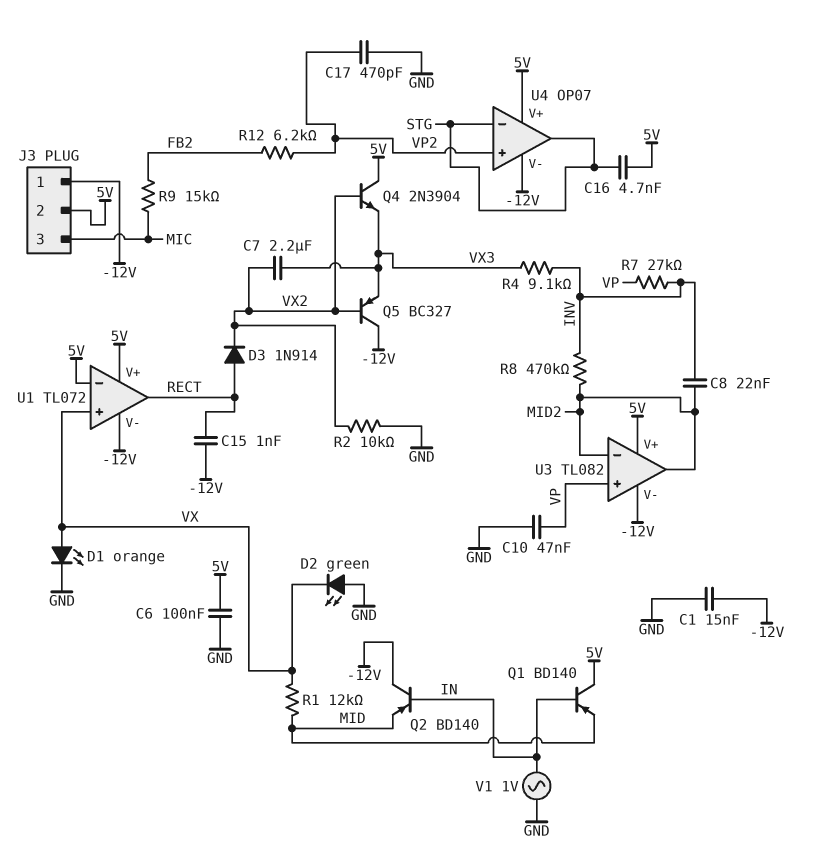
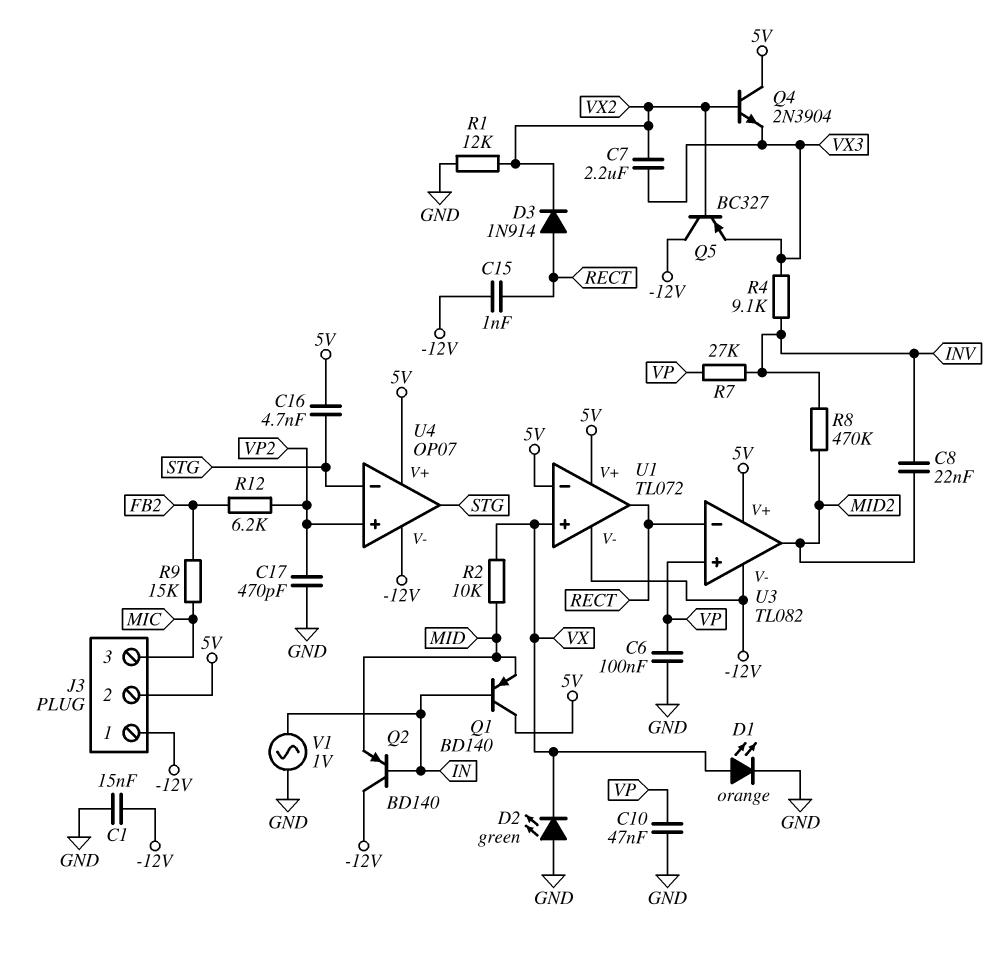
C6: 100nF (5V, GND) -> 100nF (GND, VP)
R1: 12k (MID, VX) -> 12k (GND, VX2)
R2: 10k (GND, VX2) -> 10k (MID, VX)
U3 pin in-: MID2 -> RECT

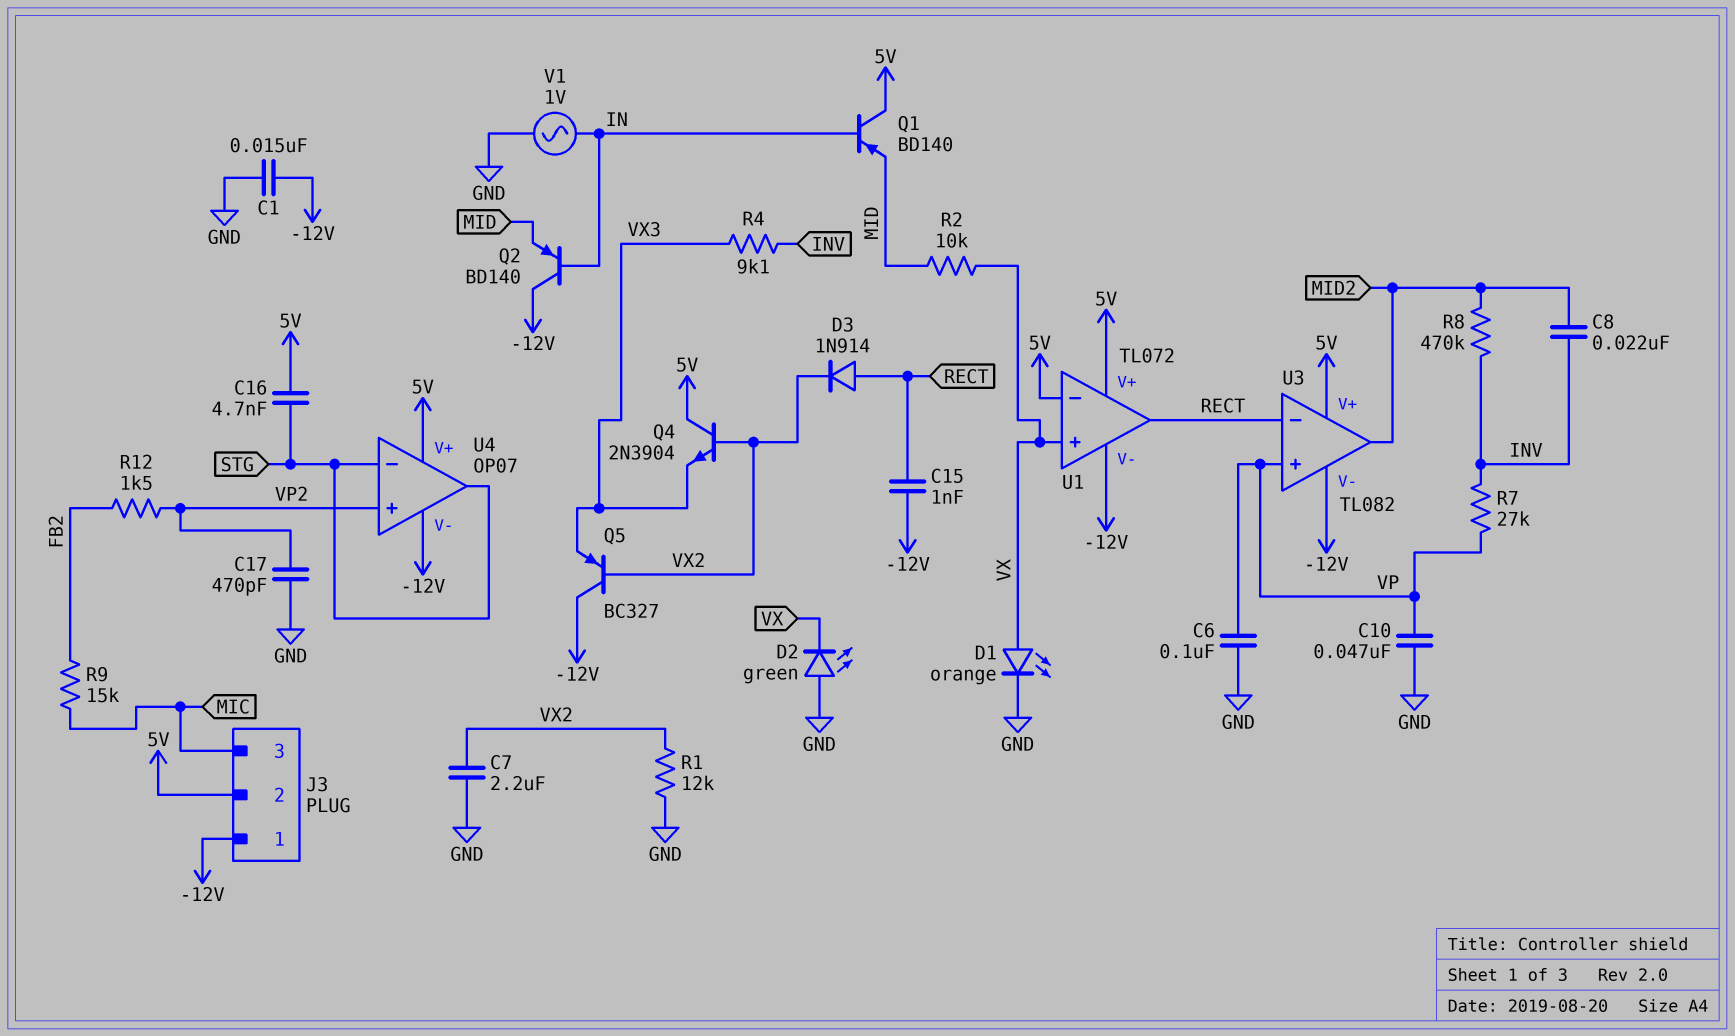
C7: 2.2uF (VX2, VX3) -> 2.2uF (GND, VX2)
R12: 6.2k (FB2, VP2) -> 1.5k (FB2, VP2)

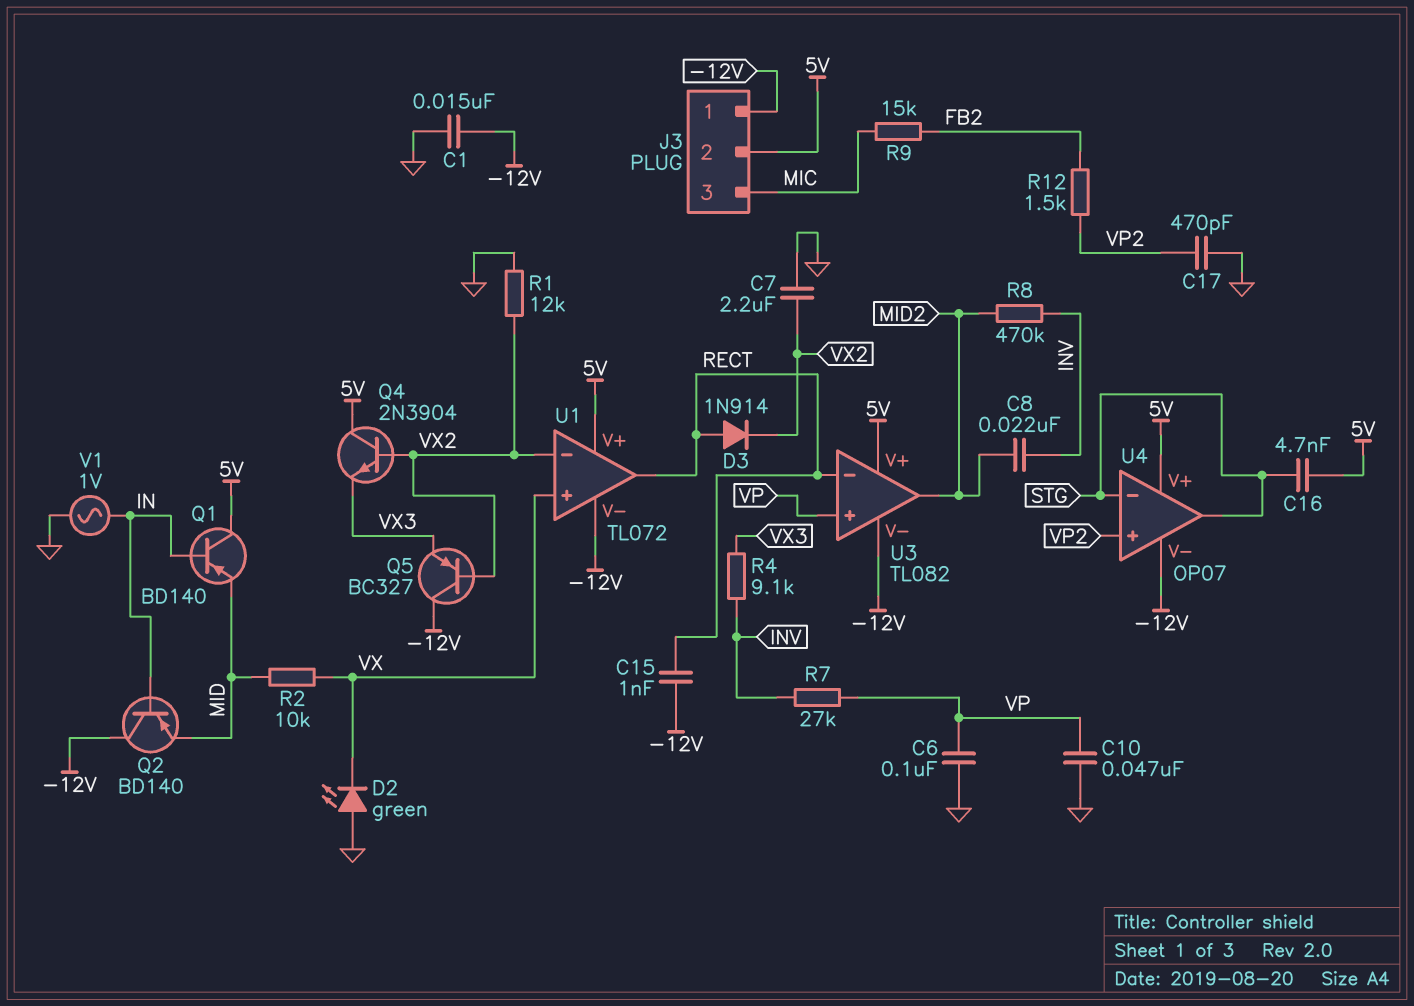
D1: LED orange (A VX, K GND) -> none
U1 pin in-: 5V -> VX2

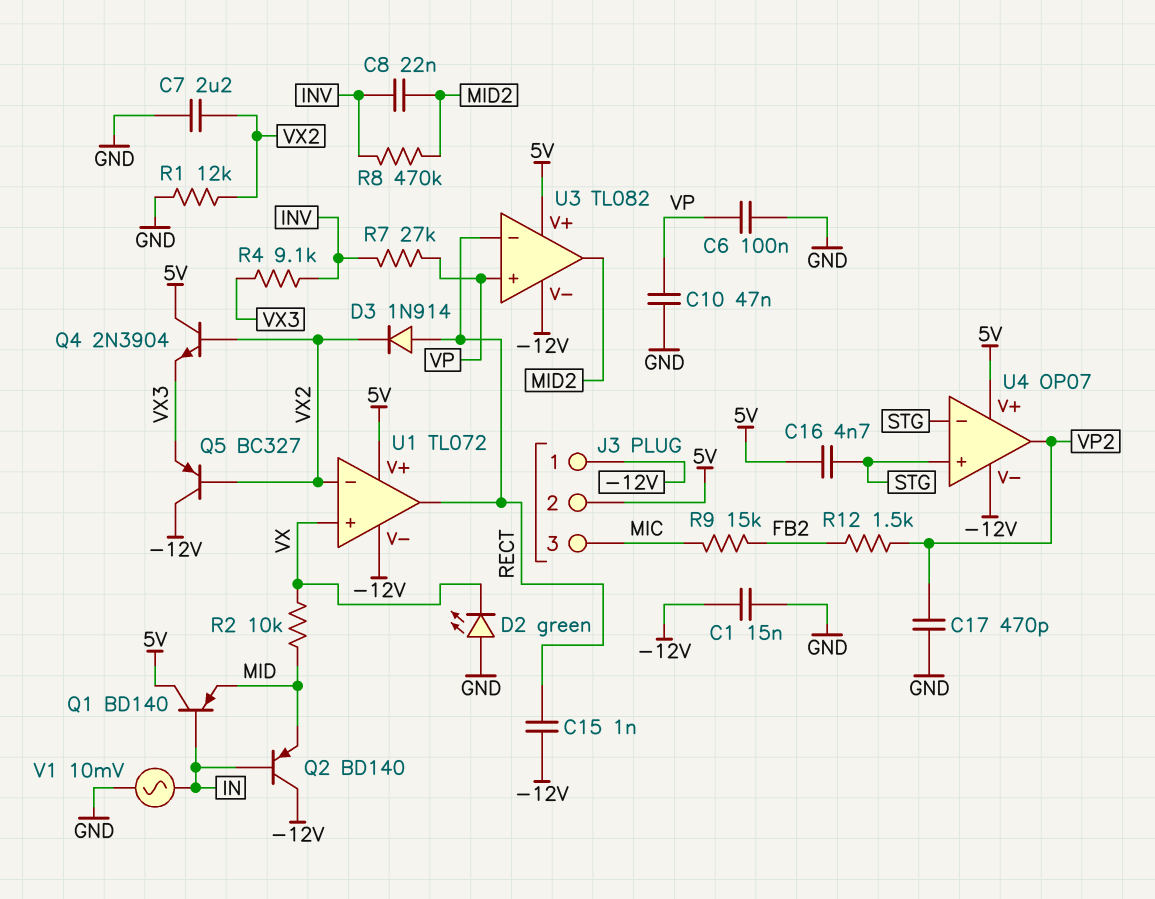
U4 pin in+: VP2 -> STG
U4 pin out: STG -> VP2
V1: AC 1V (GND, IN) -> AC 10mV (GND, IN)

